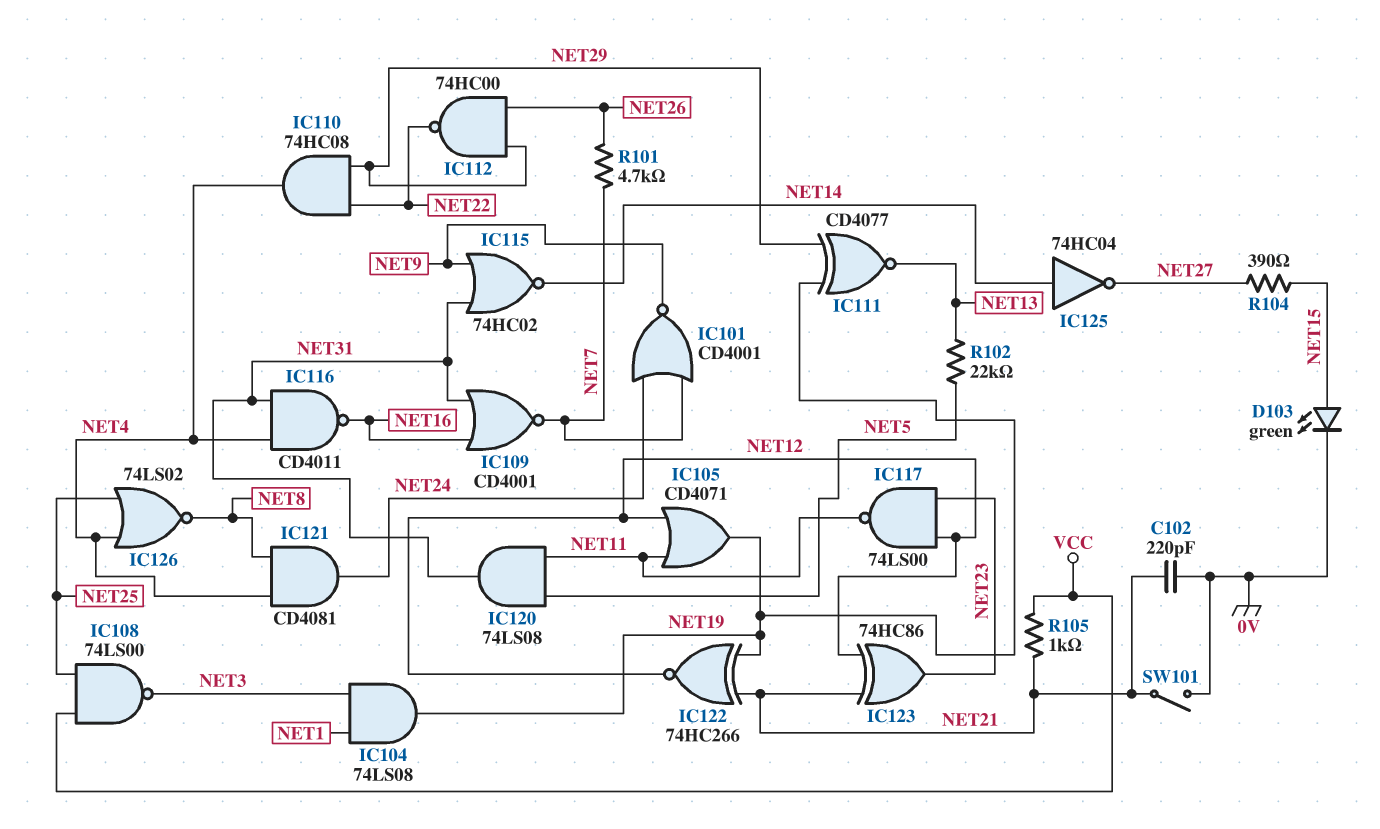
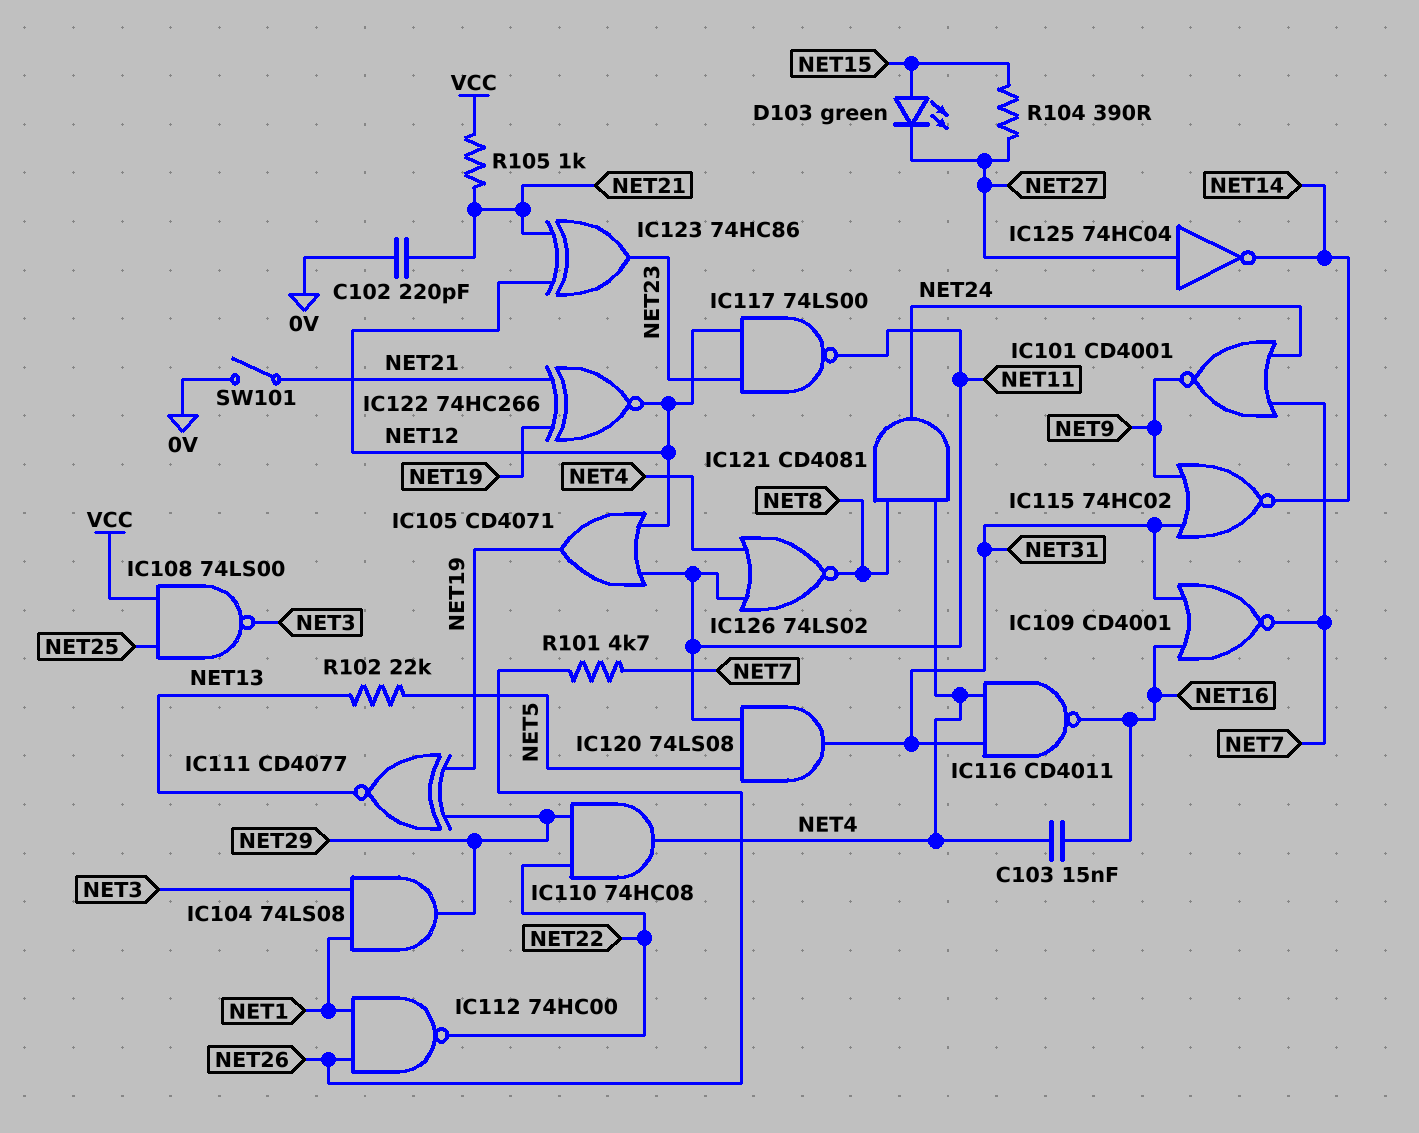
C103: none -> 15nF (NET4, NET16)
D103: LED green (A NET15, K 0V) -> LED green (A NET15, K NET27)
IC104: AND 74LS08 (in NET1, in NET3, out NET19) -> AND 74LS08 (in NET1, in NET3, out NET29)
IC112: NAND 74HC00 (in NET26, in NET29, out NET22) -> NAND 74HC00 (in NET1, in NET26, out NET22)
IC125: NOT 74HC04 (in NET14, out NET27) -> NOT 74HC04 (in NET27, out NET14)
IC126: NOR 74LS02 (in NET4, in NET25, out NET8) -> NOR 74LS02 (in NET4, in NET11, out NET8)

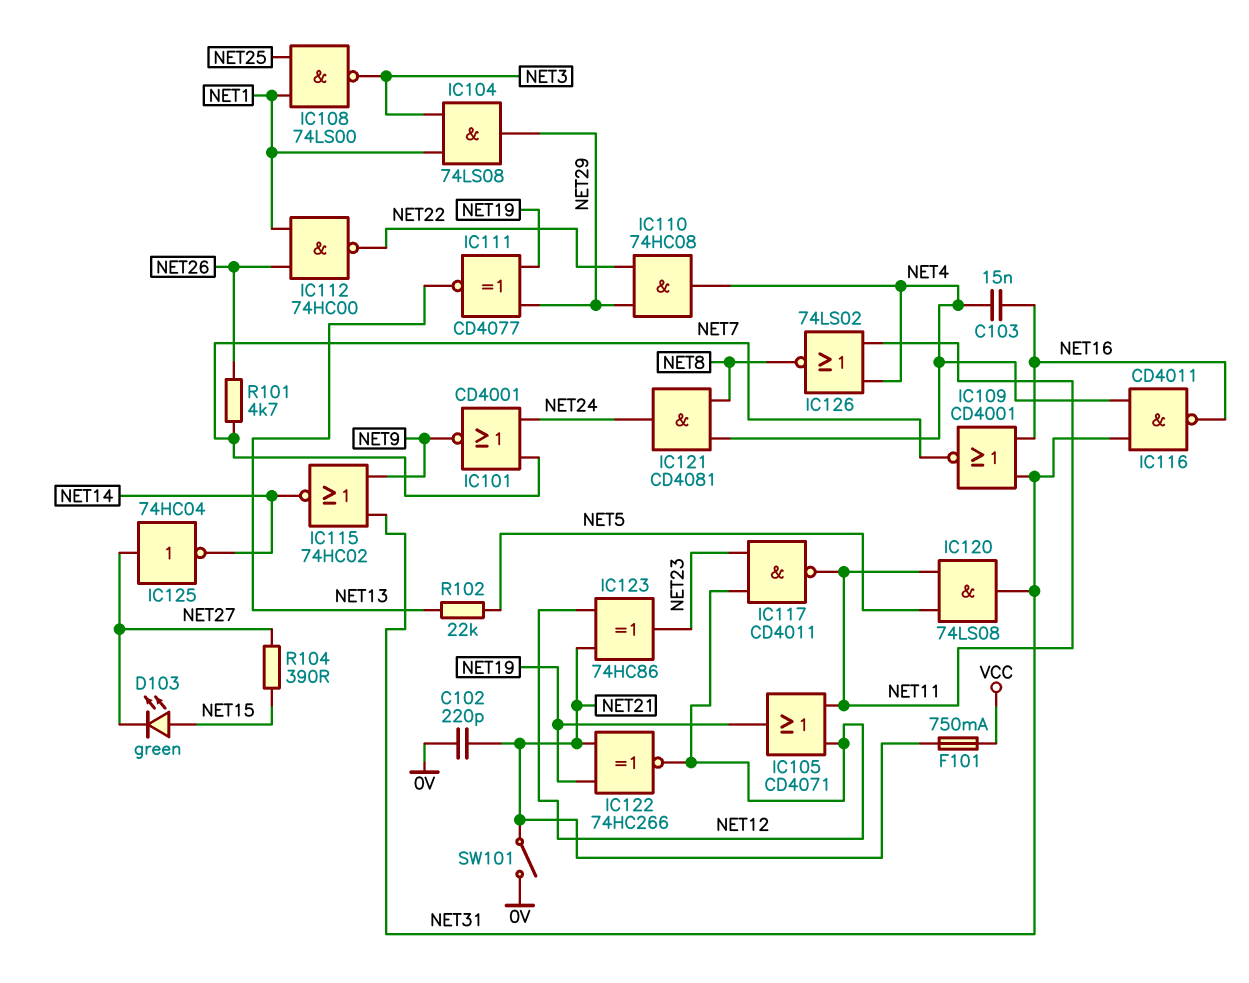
F101: none -> 750mA (NET21, VCC)
IC108: NAND 74LS00 (in NET25, in VCC, out NET3) -> NAND 74LS00 (in NET1, in NET25, out NET3)
IC117: NAND 74LS00 (in NET12, in NET23, out NET11) -> NAND CD4011 (in NET12, in NET23, out NET11)
R105: 1k (NET21, VCC) -> none

